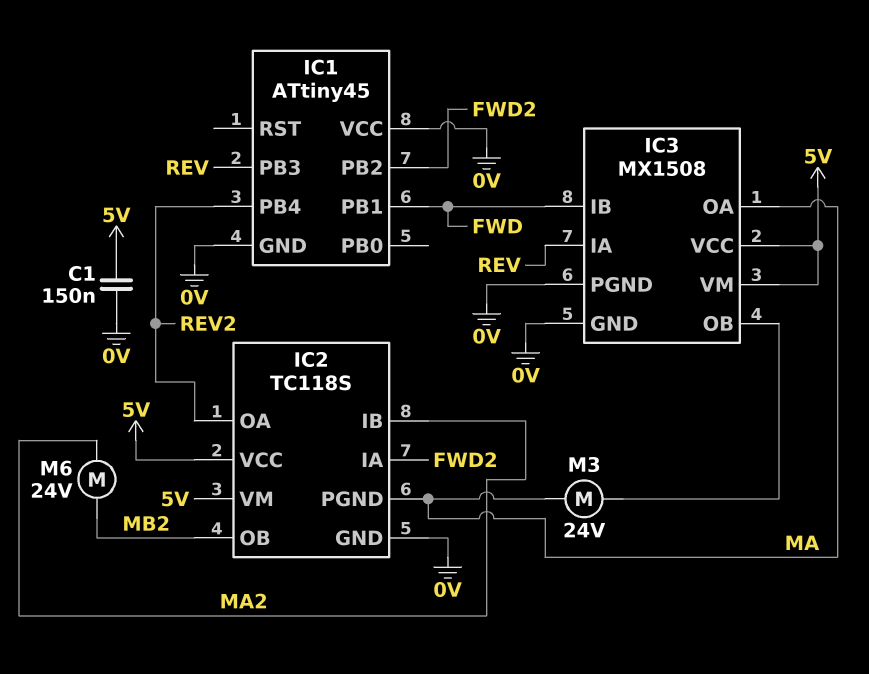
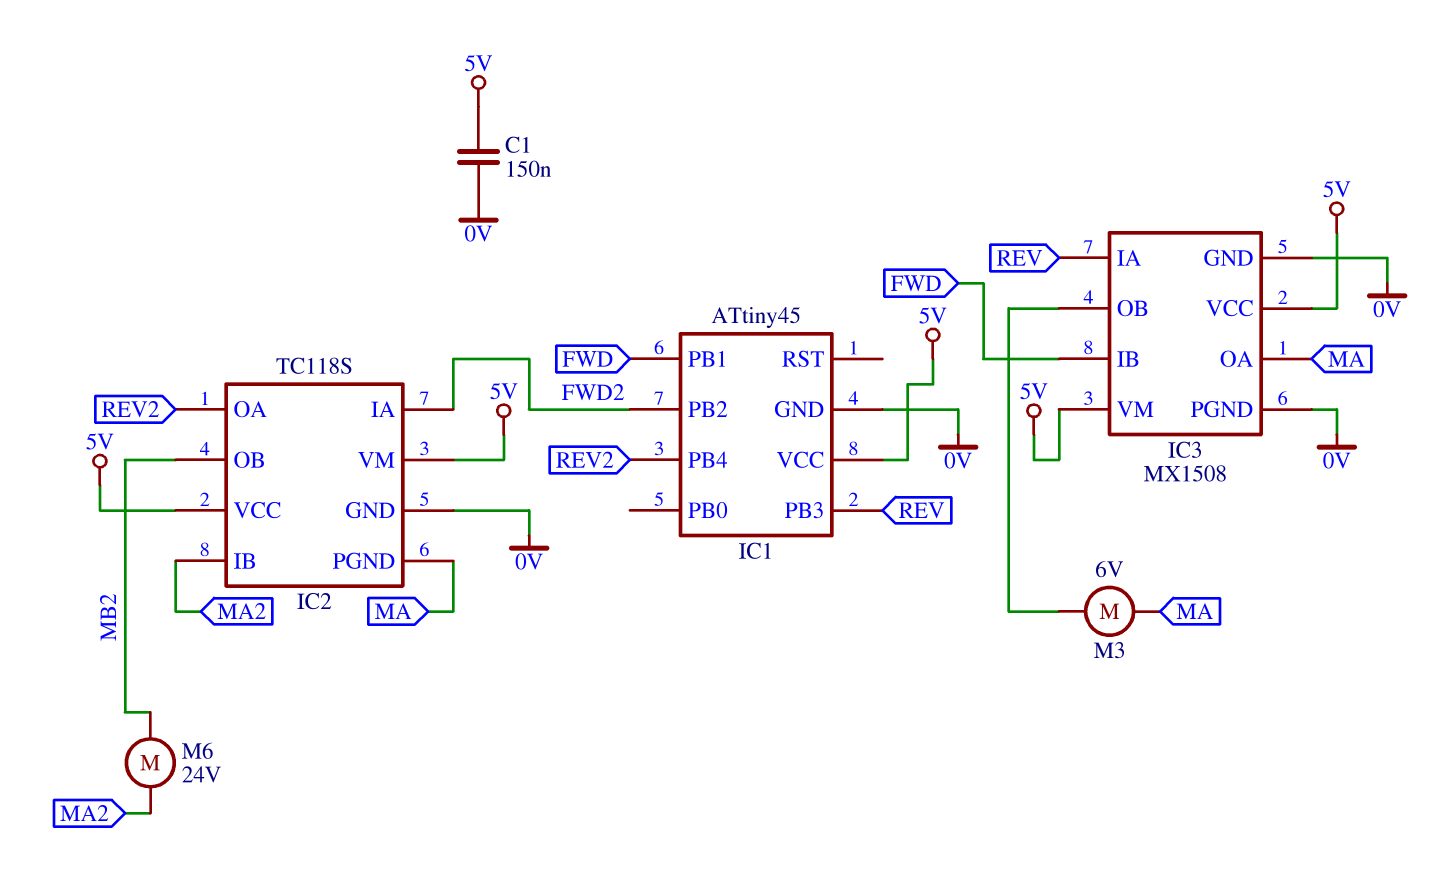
IC1 pin VCC: 0V -> 5V
M3: motor 24V (IC3/OB, MA) -> motor 6V (IC3/OB, MA)

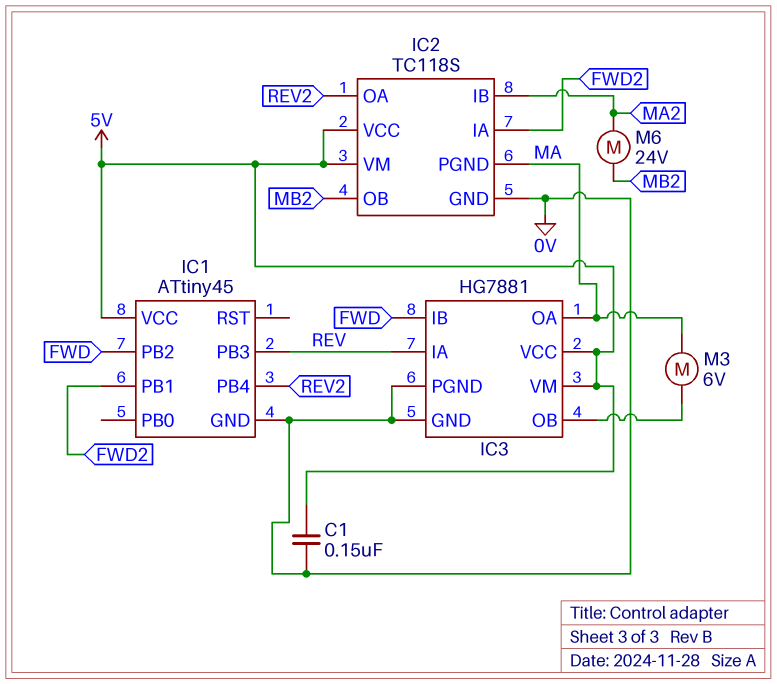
IC1 pin PB1: FWD -> FWD2
IC1 pin PB2: FWD2 -> FWD
IC3: MX1508 -> HG7881

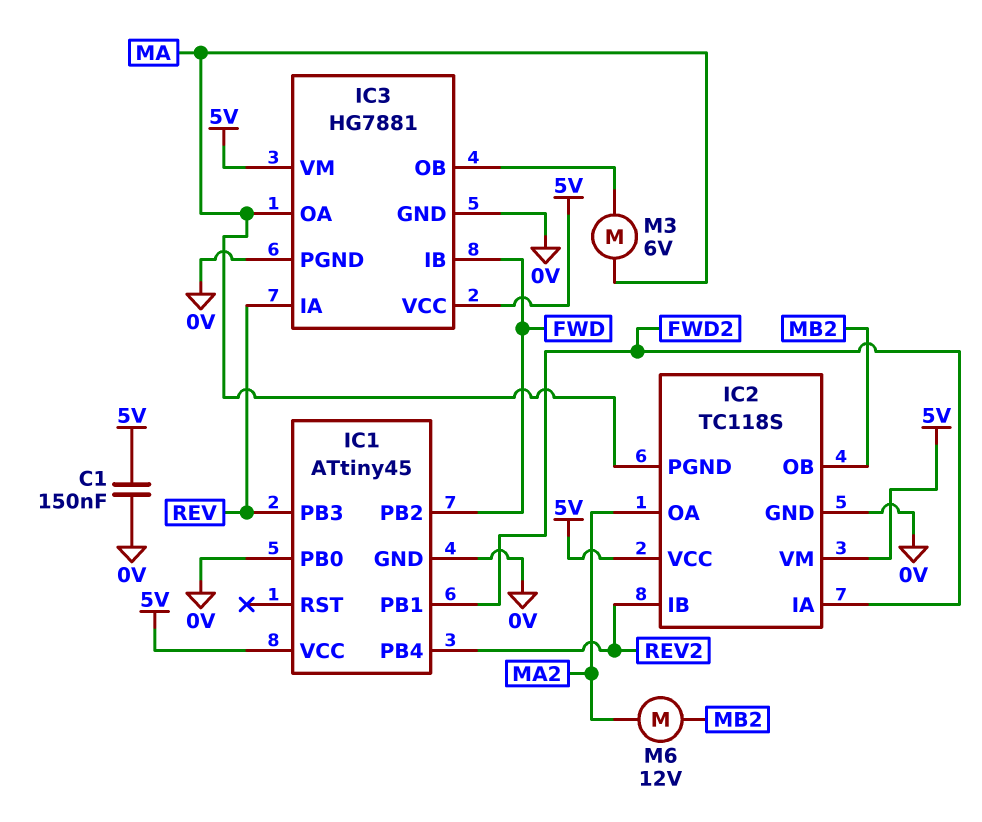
IC1 pin PB0: none -> 0V
IC2 pin IB: MA2 -> REV2
IC2 pin OA: REV2 -> MA2
M6: motor 24V (MA2, MB2) -> motor 12V (MA2, MB2)

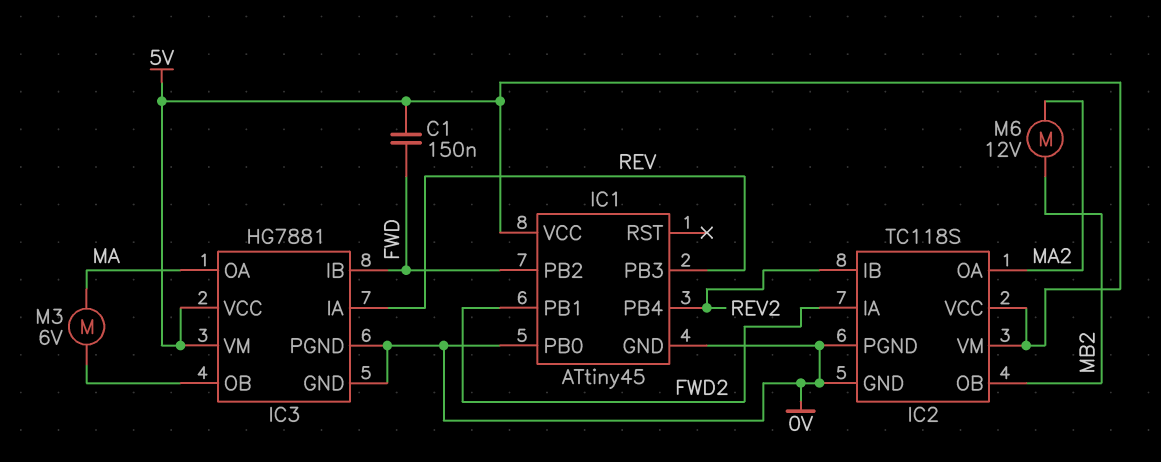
C1: 150nF (0V, 5V) -> 150nF (5V, FWD)
IC2 pin PGND: MA -> 0V

